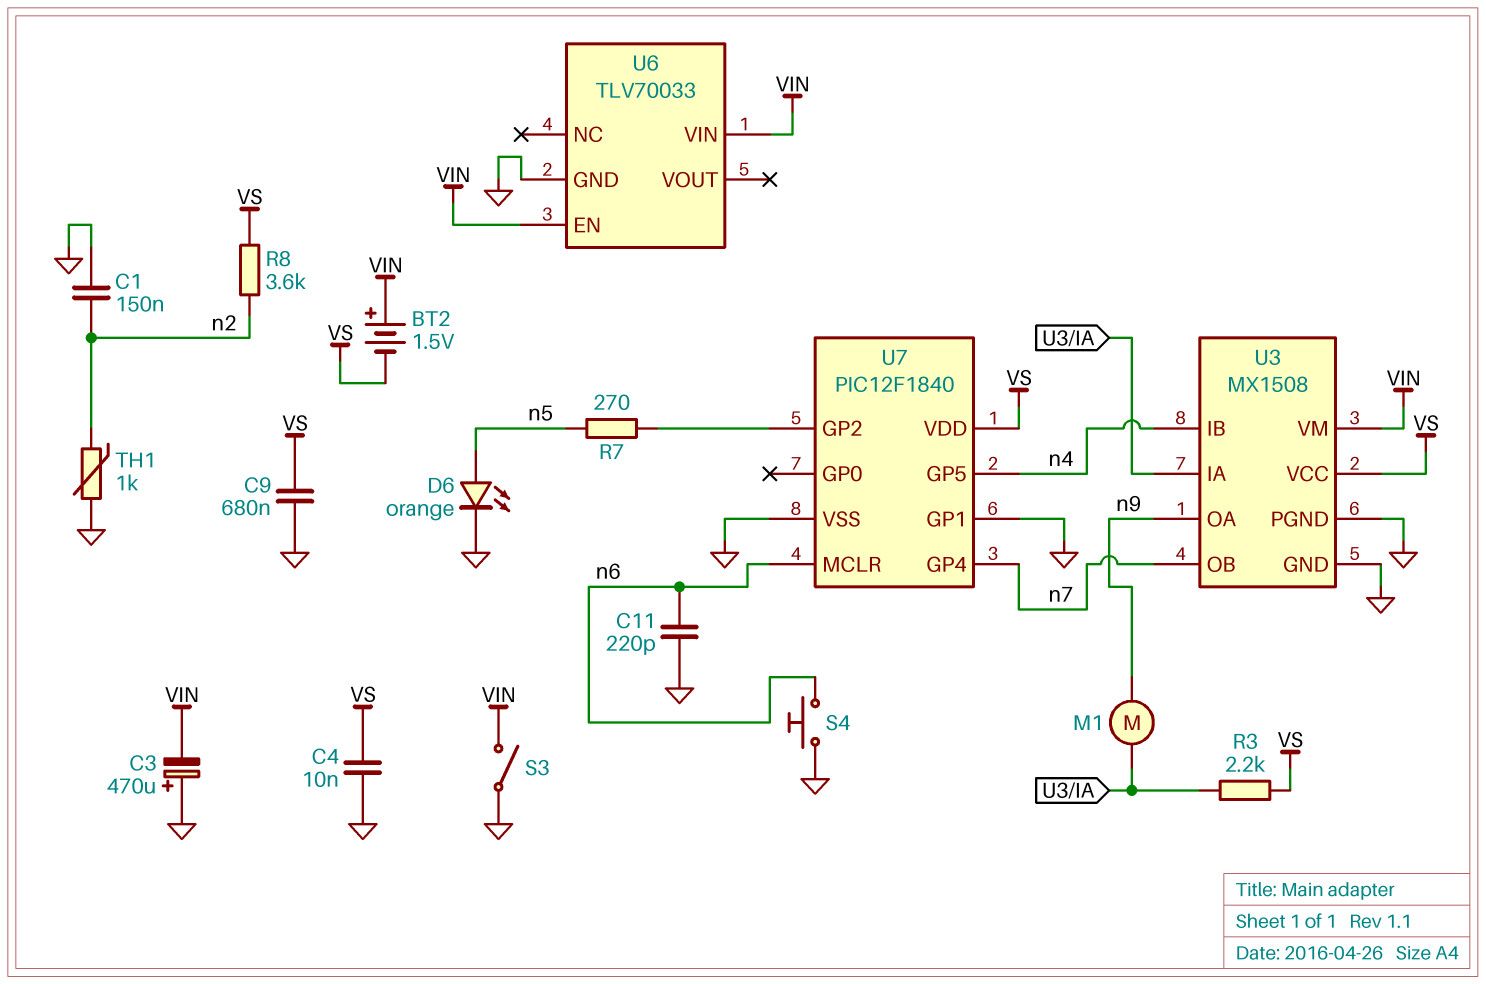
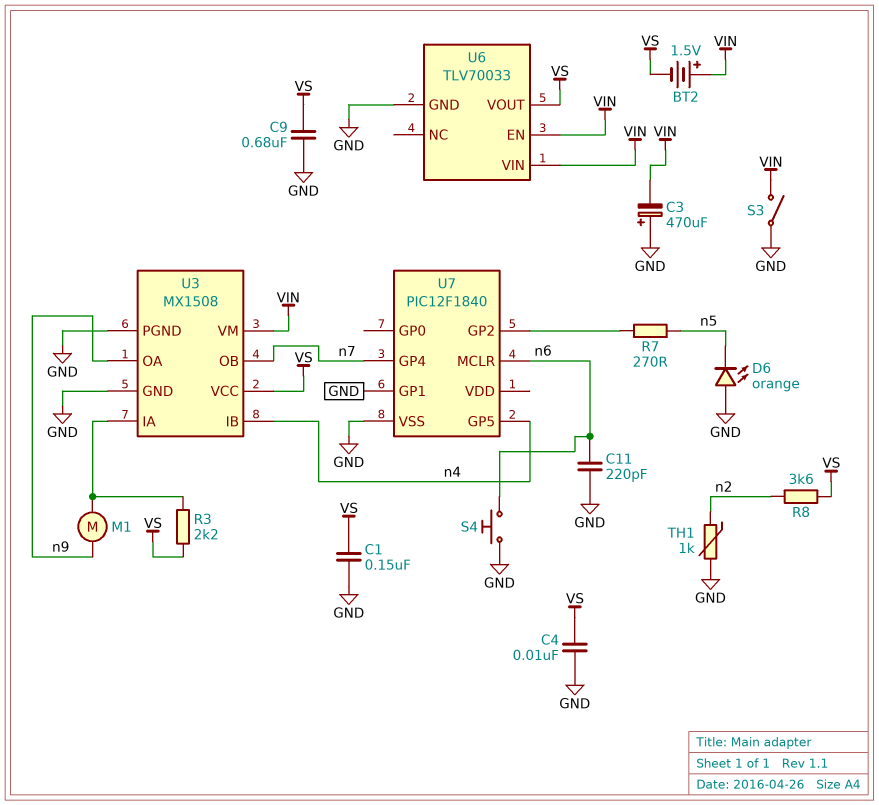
C1: 150nF (GND, n2) -> 150nF (GND, VS)
D6: LED orange (A n5, K GND) -> LED orange (A GND, K n5)
U6 pin VOUT: none -> VS
U7 pin VDD: VS -> none

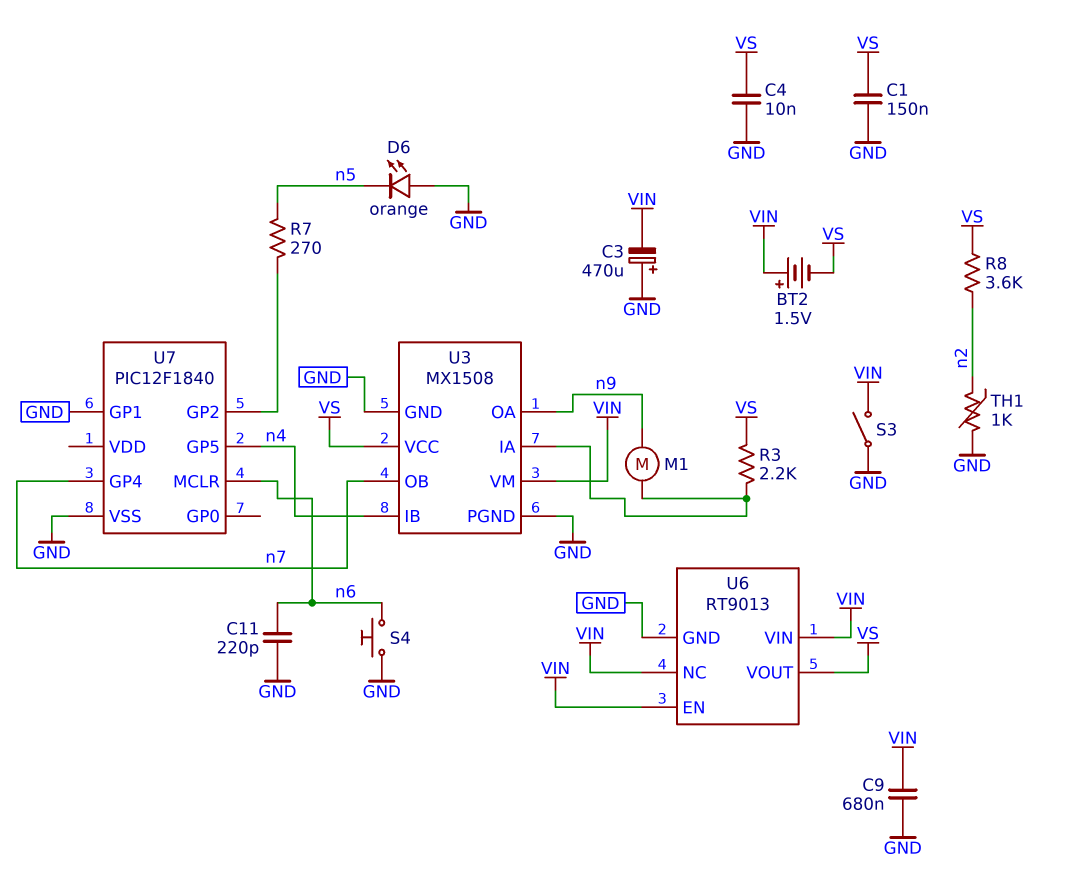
C9: 680nF (GND, VS) -> 680nF (GND, VIN)
U6: TLV70033 -> RT9013
U6 pin NC: none -> VIN

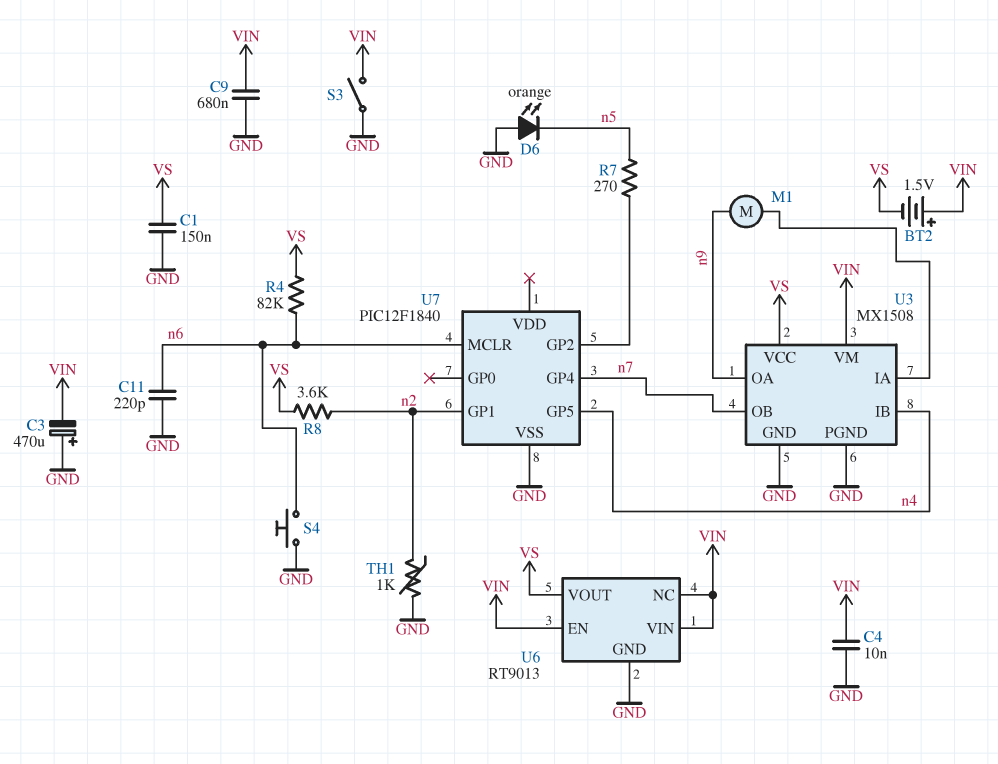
C4: 10nF (GND, VS) -> 10nF (GND, VIN)
R3: 2.2k (U3/IA, VS) -> none
R4: none -> 82k (VS, n6)
U7 pin GP1: GND -> n2

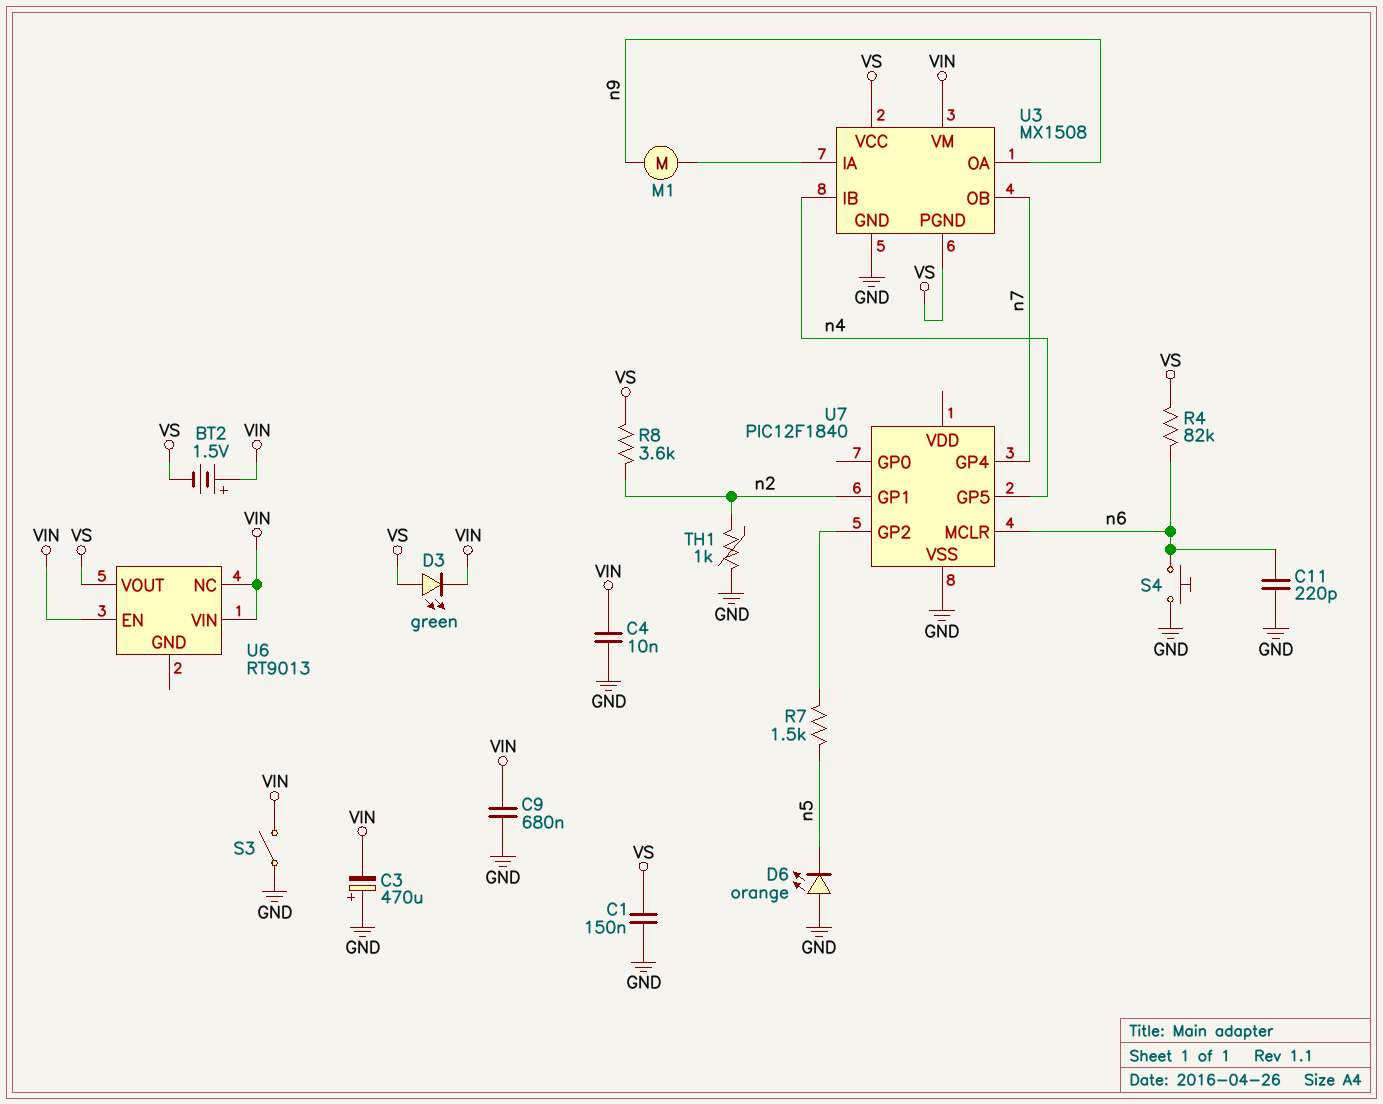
D3: none -> LED green (A VS, K VIN)
R7: 270 (U7/GP2, n5) -> 1.5k (U7/GP2, n5)
U3 pin PGND: GND -> VS
U6 pin GND: GND -> none

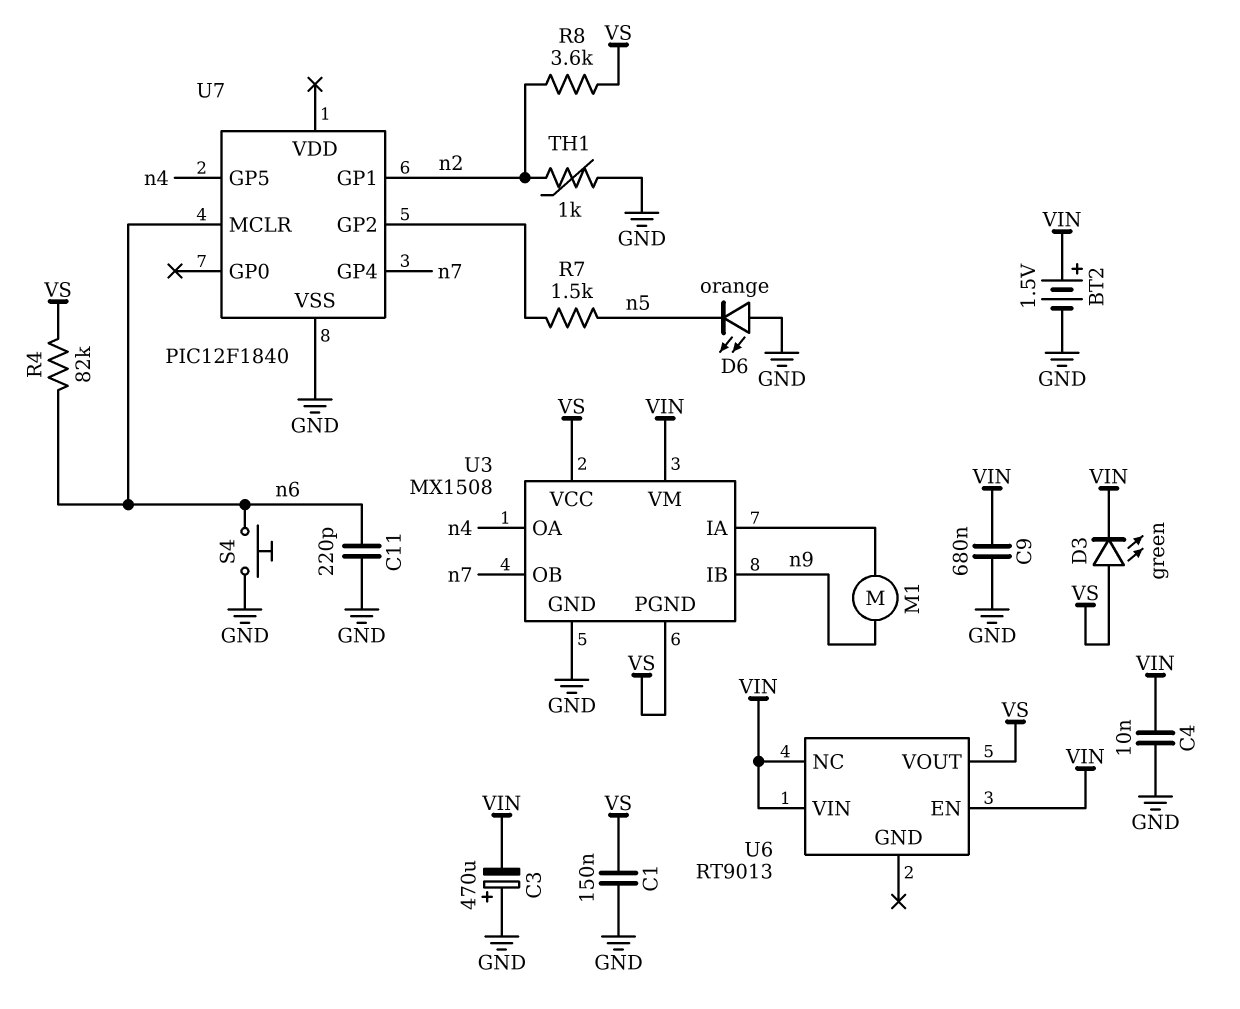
BT2: 1.5V (plus VIN, minus VS) -> 1.5V (plus VIN, minus GND)
S3: switch (GND, VIN) -> none
U3 pin IB: n4 -> n9
U3 pin OA: n9 -> n4

